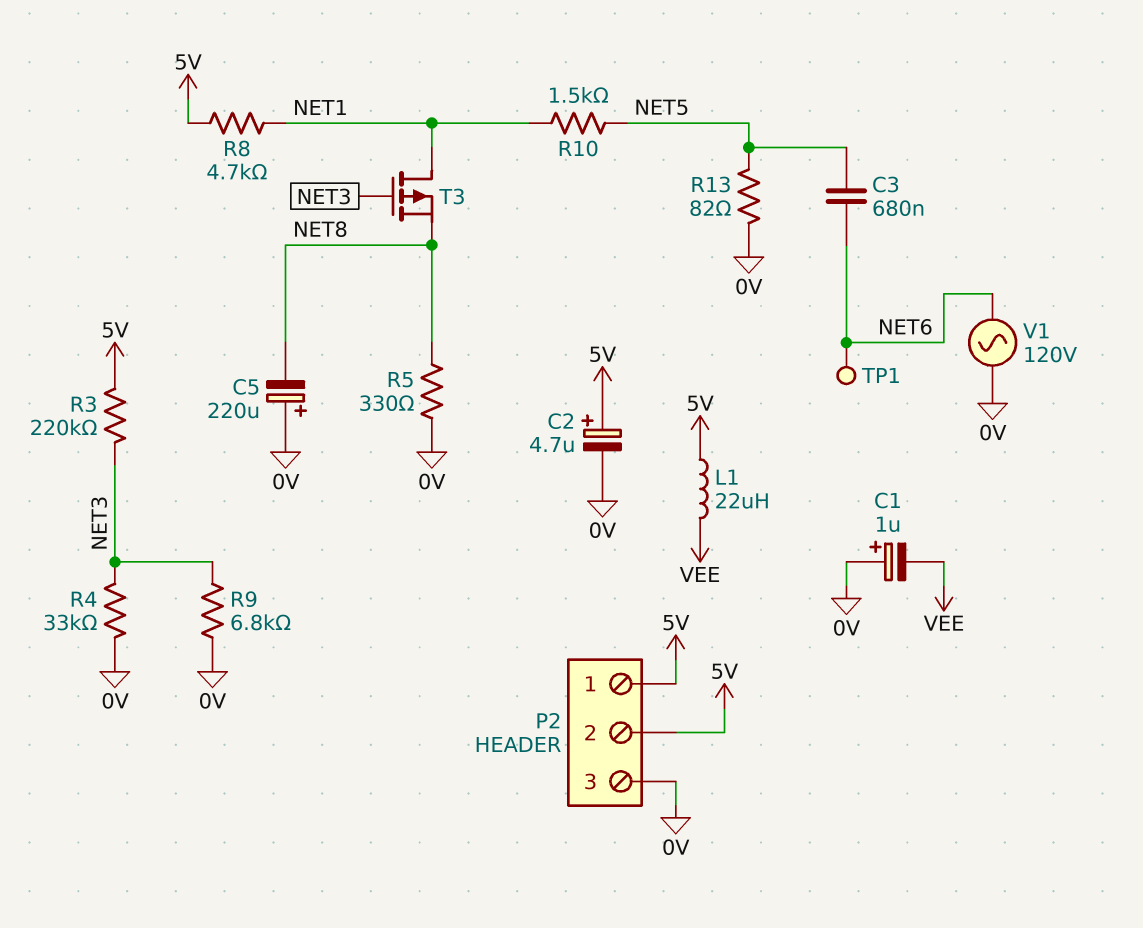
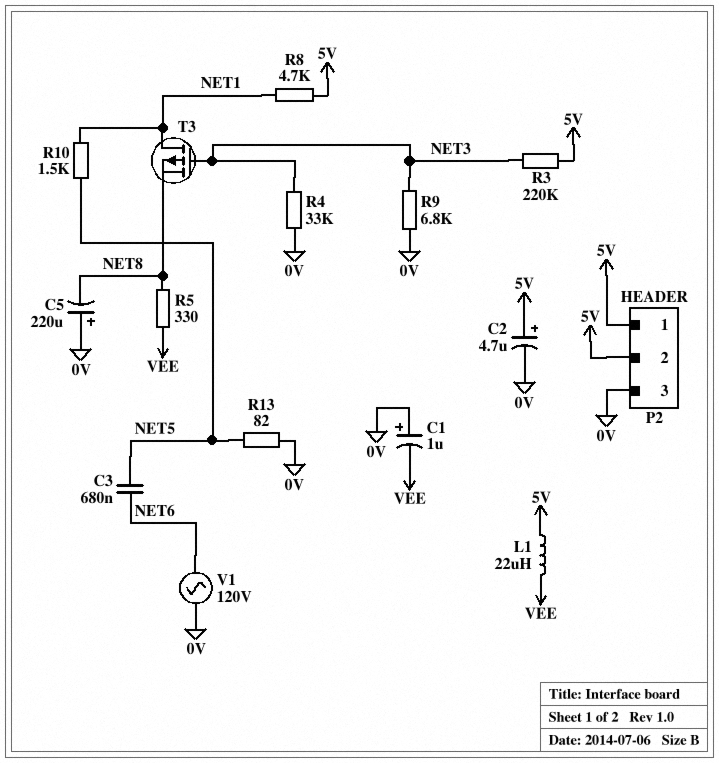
R5: 330 (0V, NET8) -> 330 (NET8, VEE)
TP1: test point (NET6) -> none

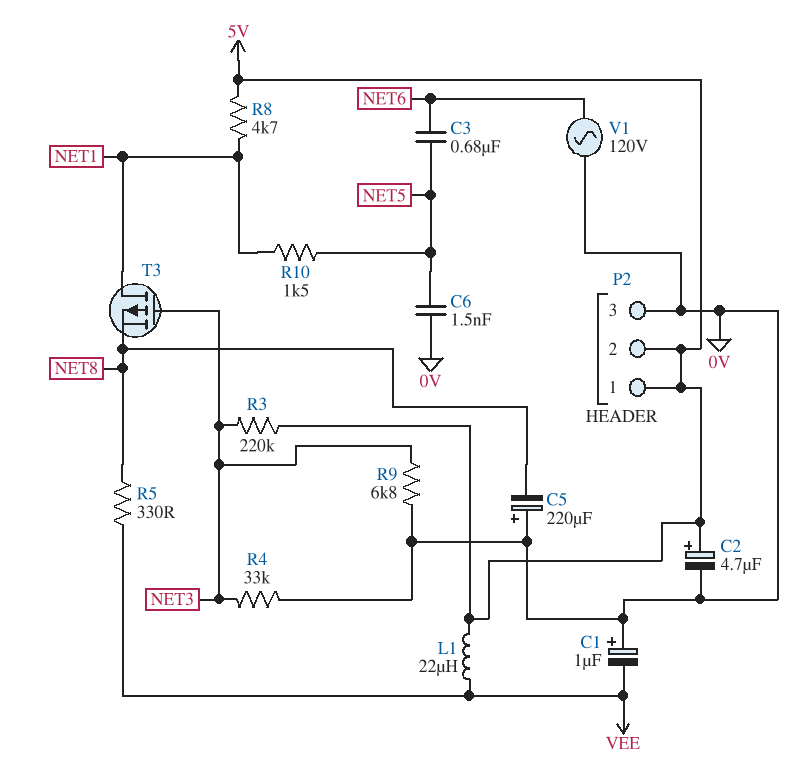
C6: none -> 1.5nF (0V, NET5)
R13: 82 (0V, NET5) -> none

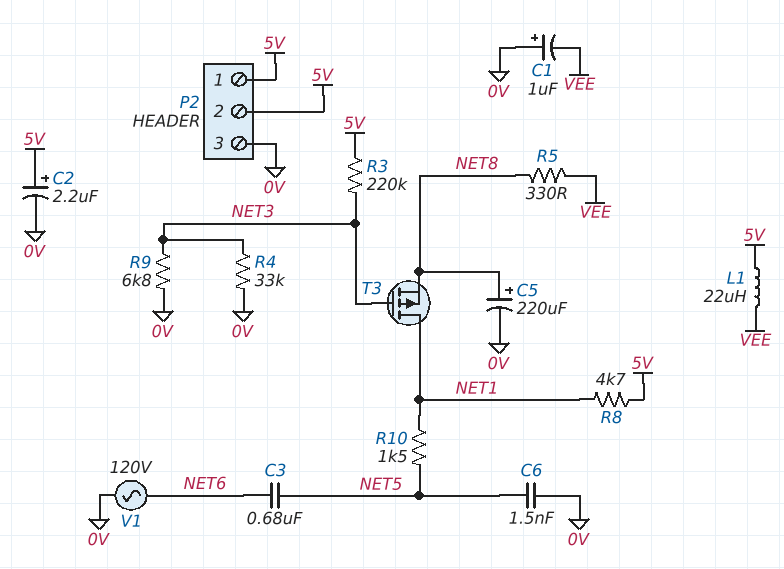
C2: 4.7uF (plus 5V, minus 0V) -> 2.2uF (plus 5V, minus 0V)
C5: 220uF (plus 0V, minus NET8) -> 220uF (plus NET8, minus 0V)

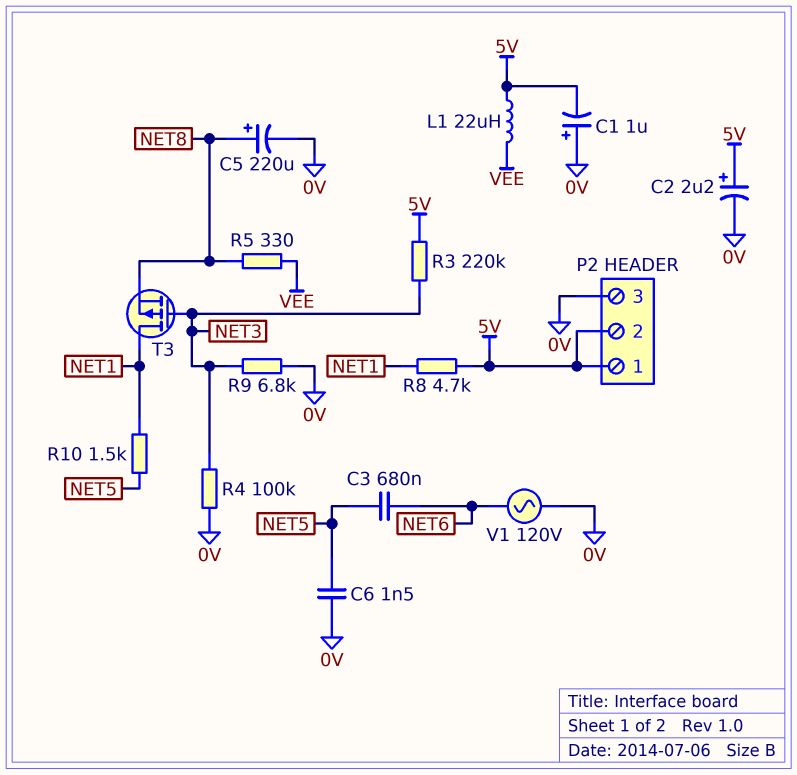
C1: 1uF (plus 0V, minus VEE) -> 1uF (plus 0V, minus 5V)
R4: 33k (0V, NET3) -> 100k (0V, NET3)

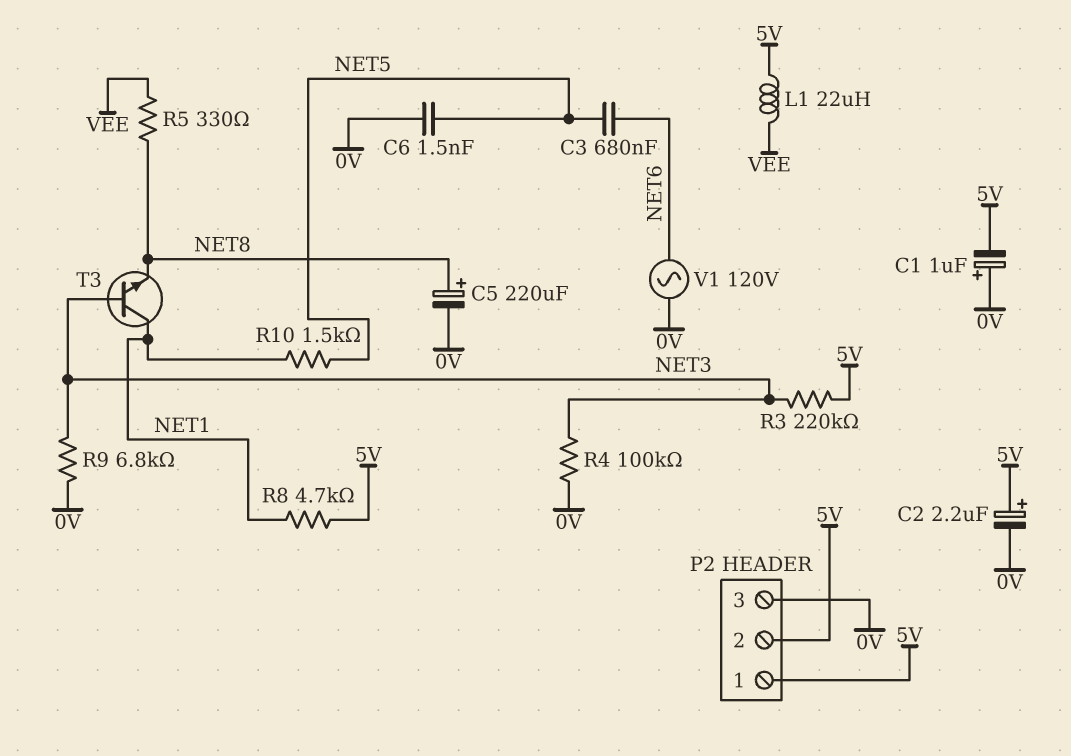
T3: PMOS (G NET3, D NET1, S NET8) -> NPN (B NET3, C NET1, E NET8)

